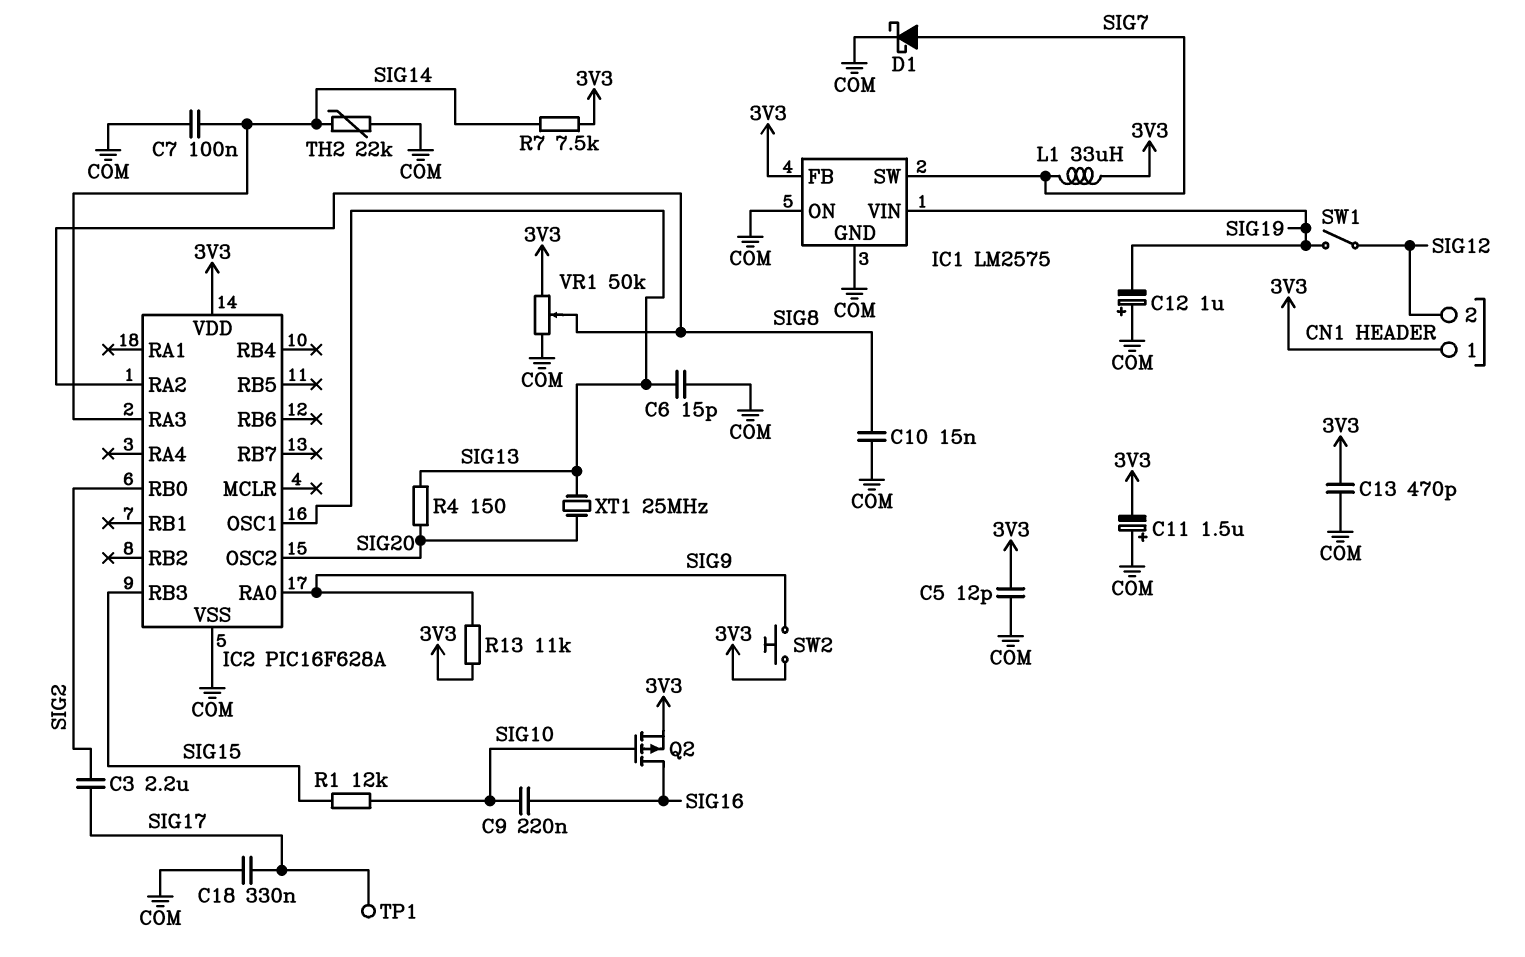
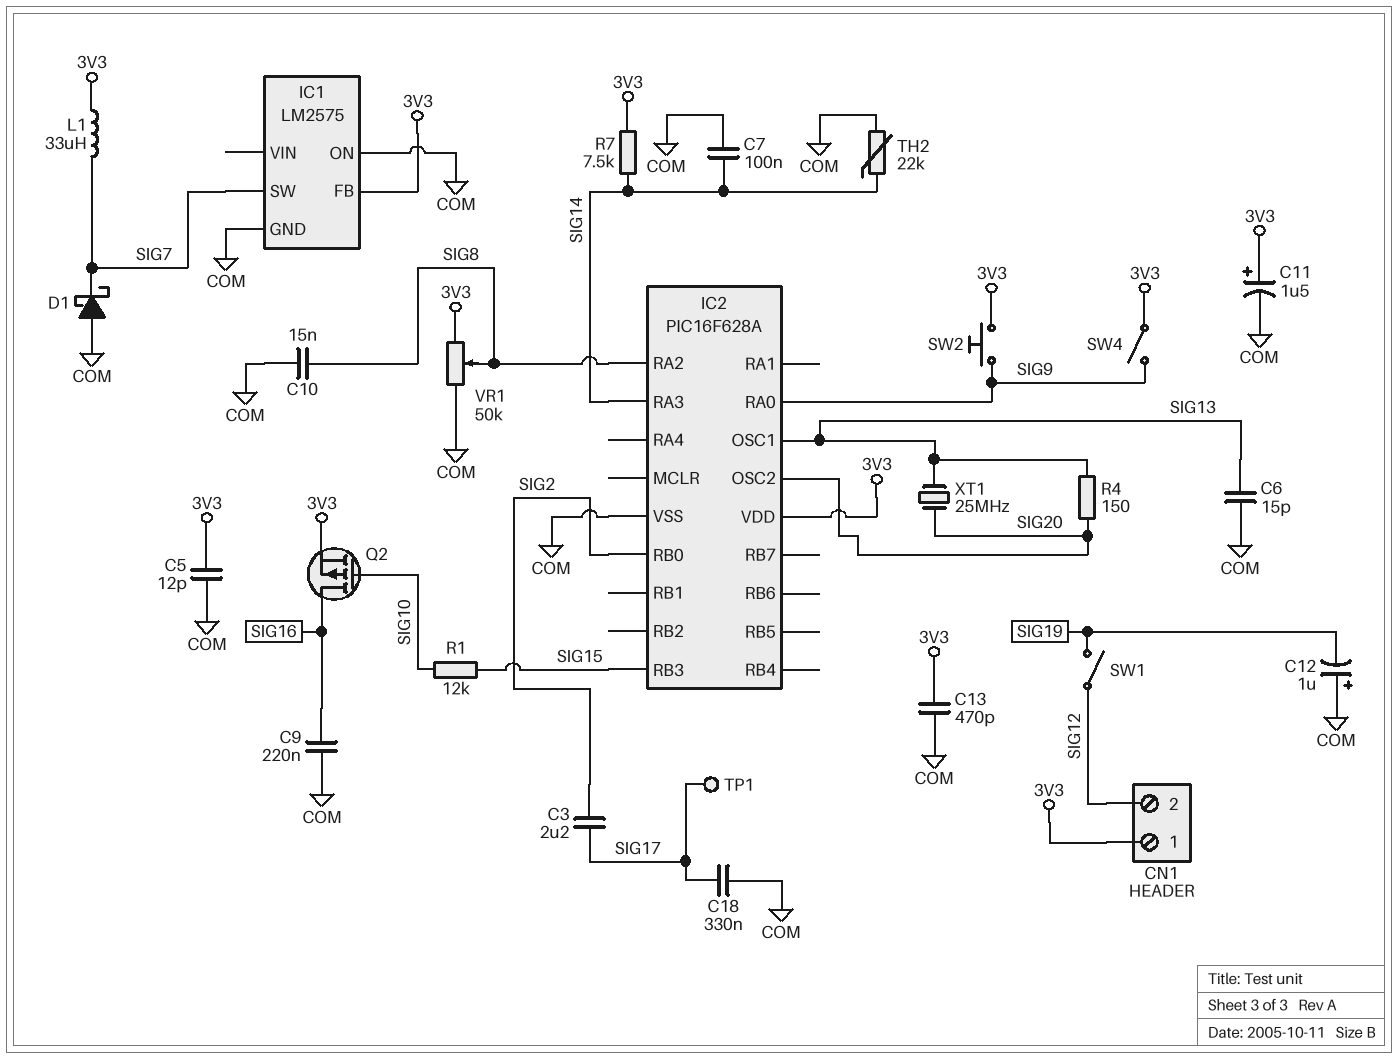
C9: 220nF (SIG10, SIG16) -> 220nF (COM, SIG16)
C11: 1.5uF (plus COM, minus 3V3) -> 1.5uF (plus 3V3, minus COM)
D1: schottky (A SIG7, K COM) -> schottky (A COM, K SIG7)
IC1 pin VIN: SIG19 -> none
R13: 11k (3V3, SIG9) -> none
SW4: none -> switch (3V3, SIG9)

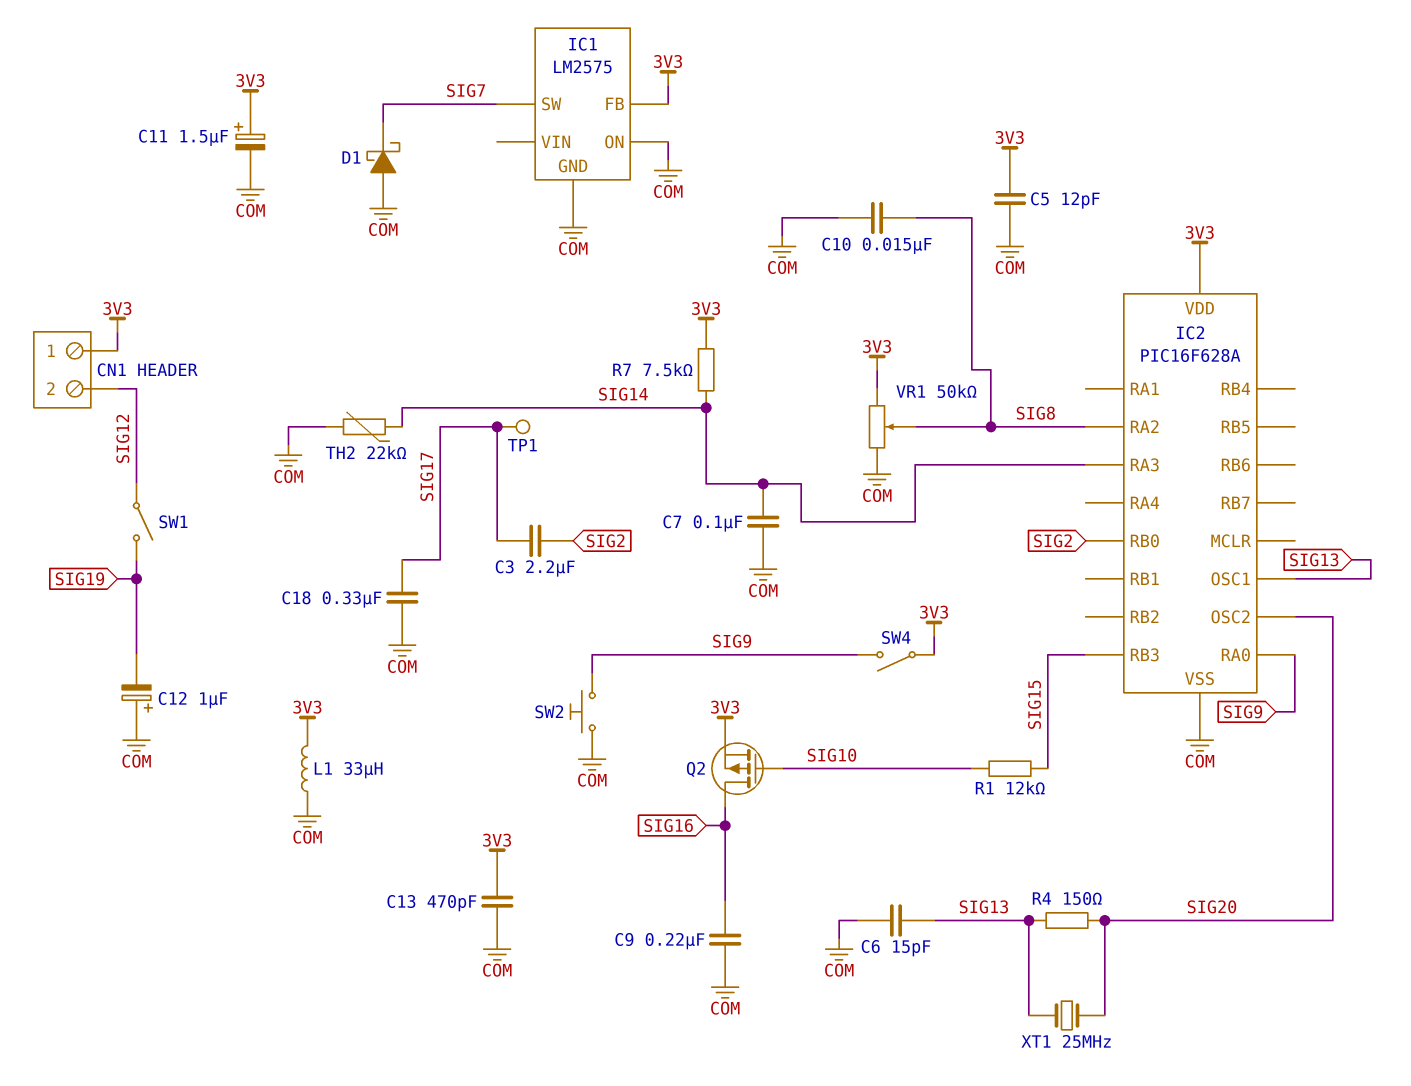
L1: 33uH (3V3, SIG7) -> 33uH (3V3, COM)
SW2: button (3V3, SIG9) -> button (COM, SIG9)

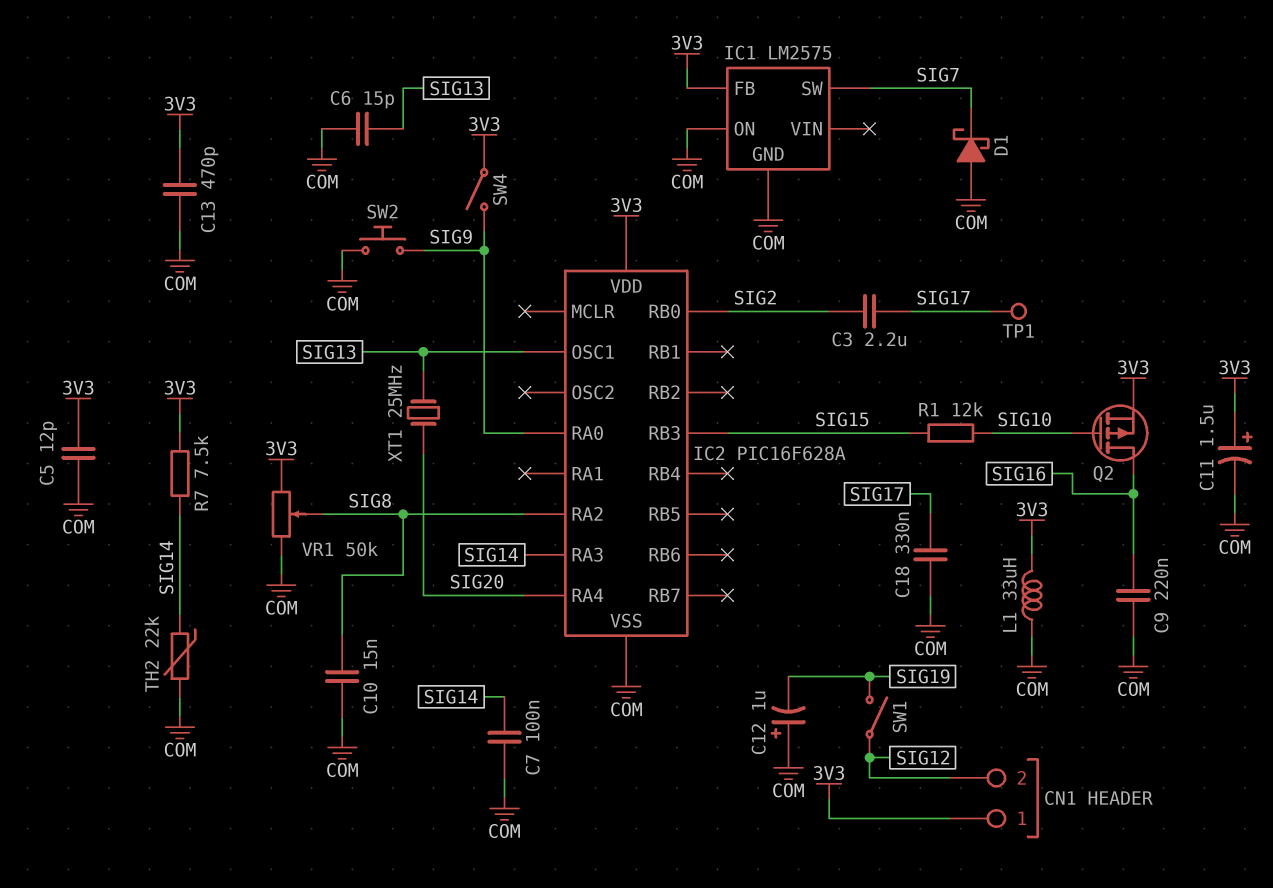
IC2 pin OSC2: SIG20 -> none
IC2 pin RA4: none -> SIG20
R4: 150 (SIG13, SIG20) -> none

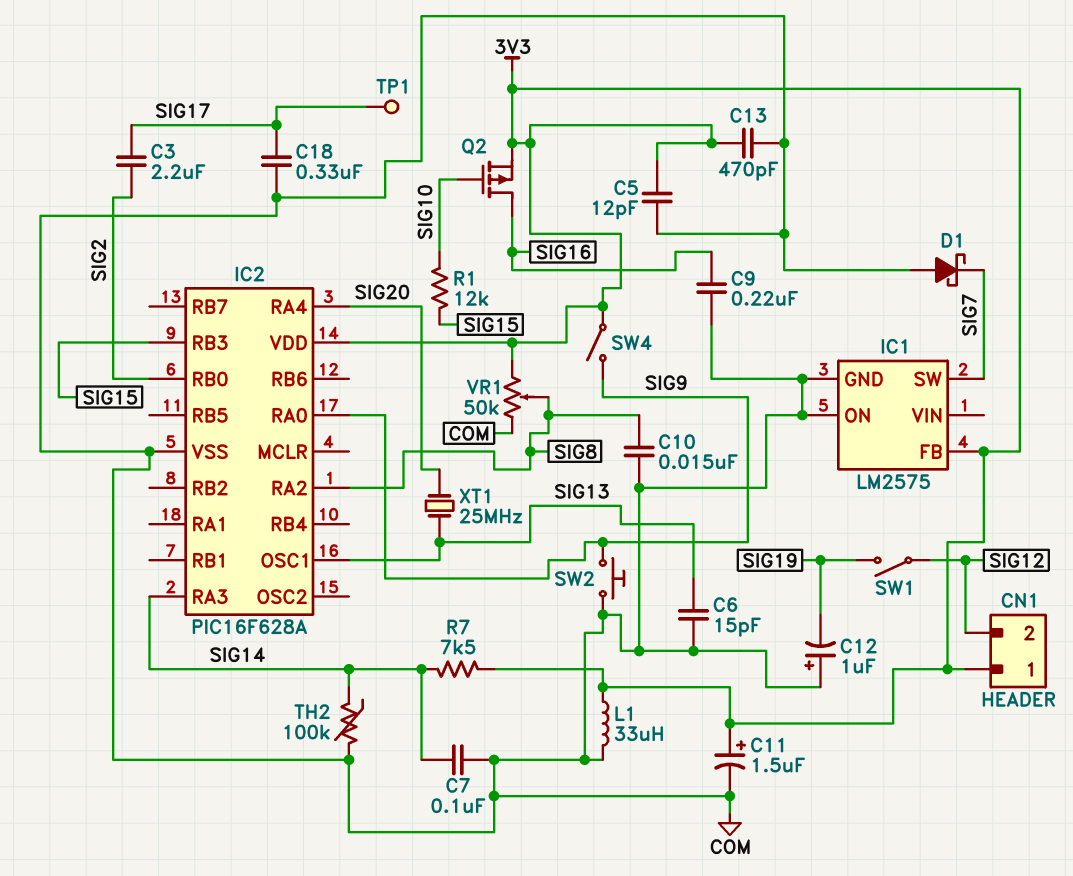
TH2: 22k (COM, SIG14) -> 100k (COM, SIG14)

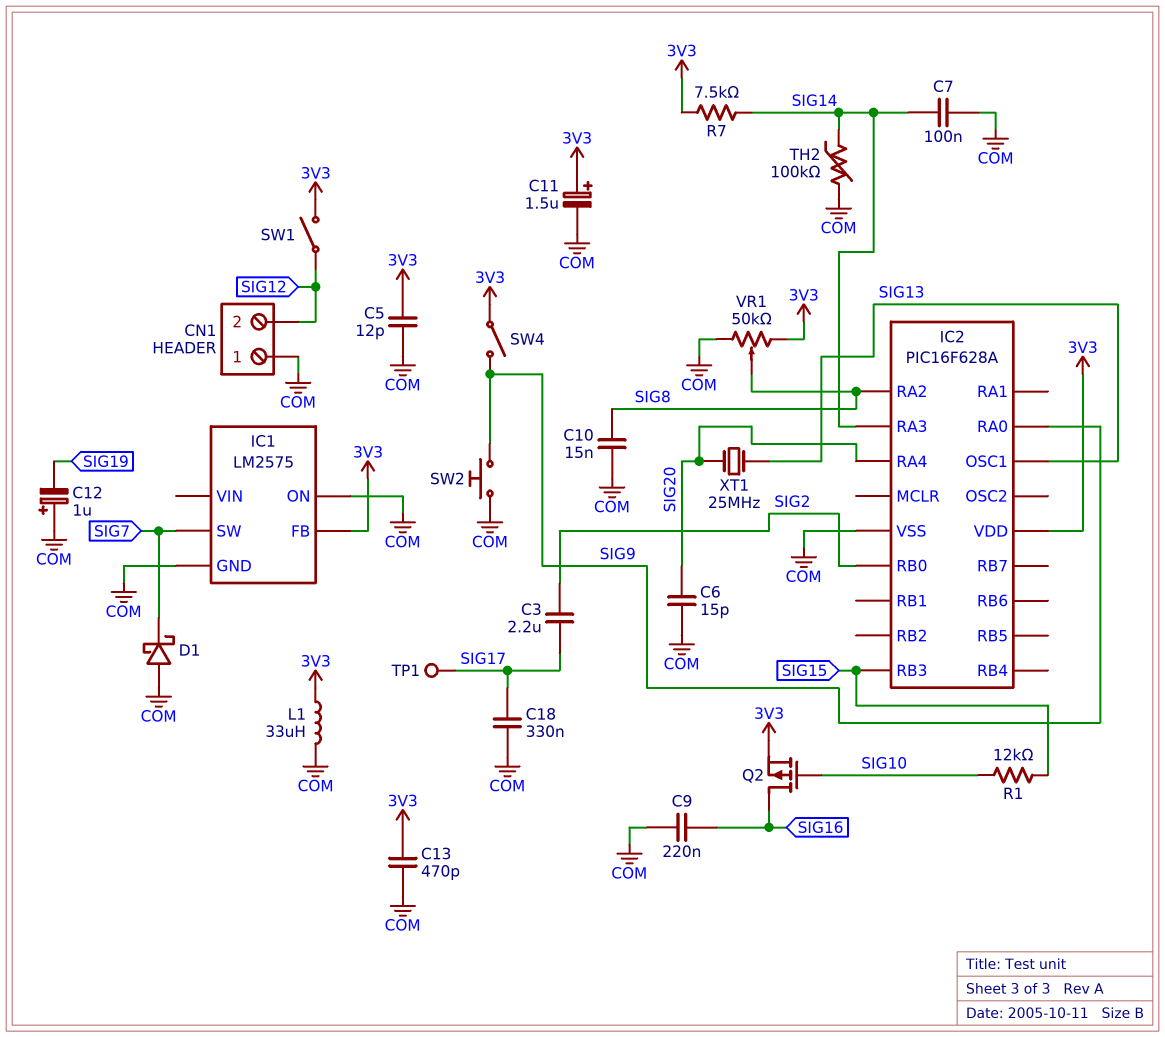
C6: 15pF (COM, SIG13) -> 15pF (COM, SIG20)
CN1 pin 1: 3V3 -> COM
SW1: switch (SIG12, SIG19) -> switch (3V3, SIG12)

